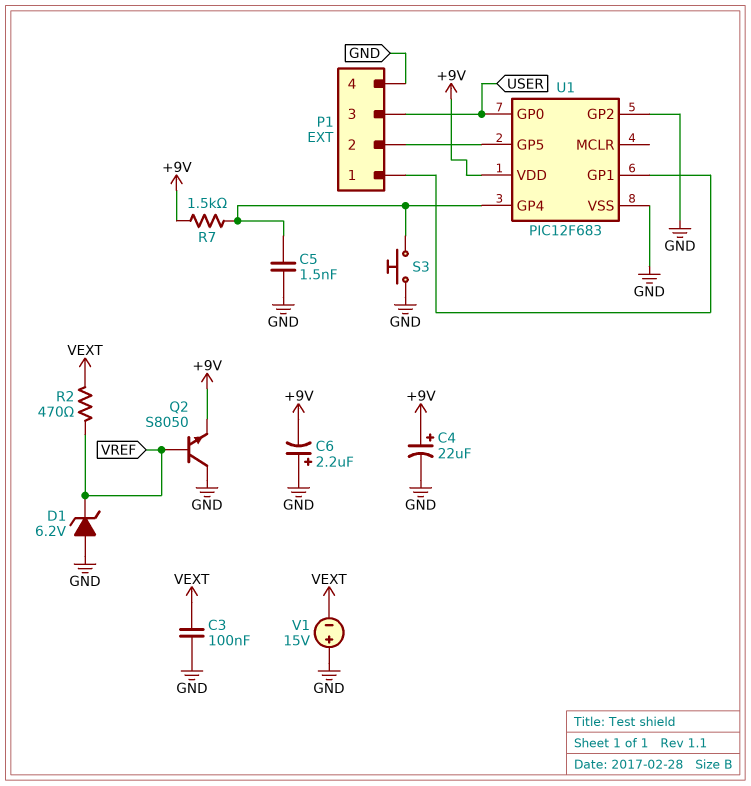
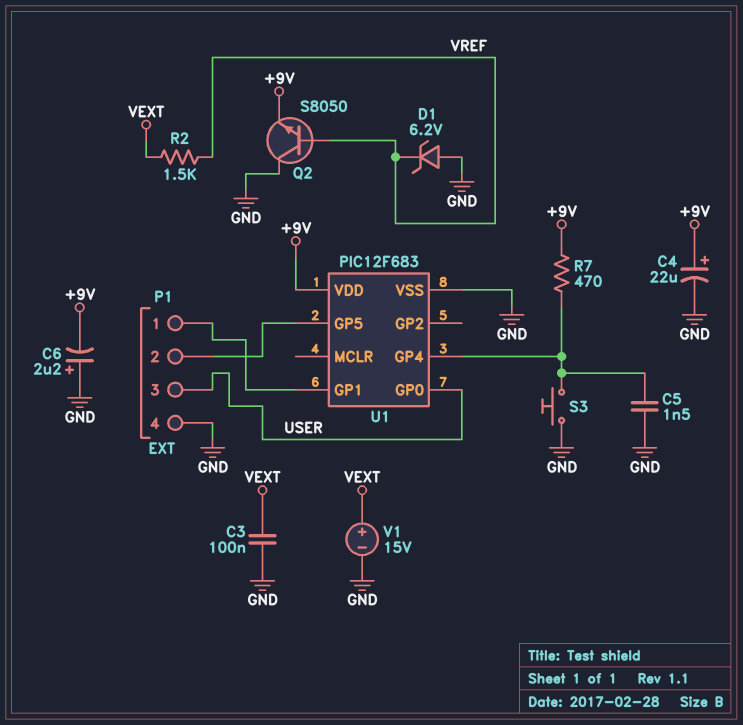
R2: 470 (VEXT, VREF) -> 1.5k (VEXT, VREF)
R7: 1.5k (+9V, U1/GP4) -> 470 (+9V, U1/GP4)
U1 pin GP2: GND -> none
V1: 15V (plus GND, minus VEXT) -> 15V (plus VEXT, minus GND)

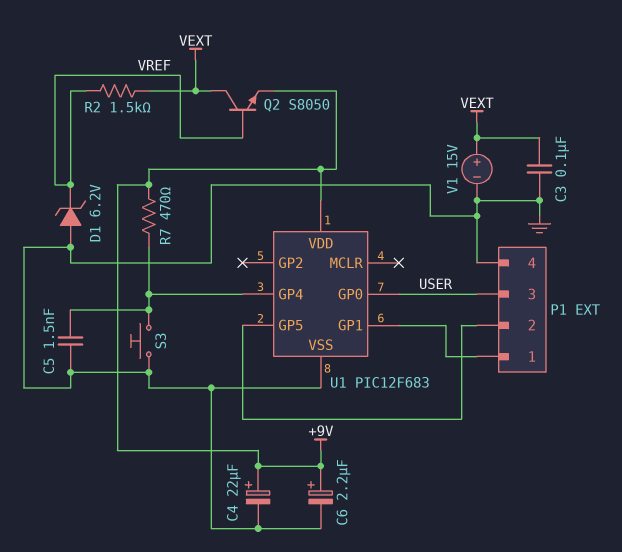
C6: 2.2uF (plus GND, minus +9V) -> 2.2uF (plus +9V, minus GND)
Q2: NPN S8050 (B VREF, C GND, E +9V) -> NPN S8050 (B VREF, C VEXT, E +9V)

